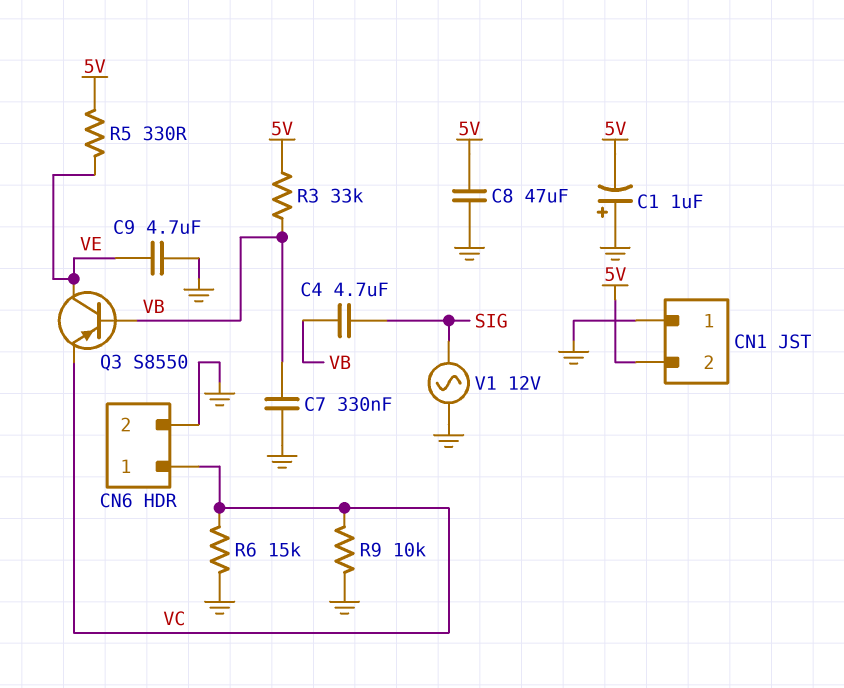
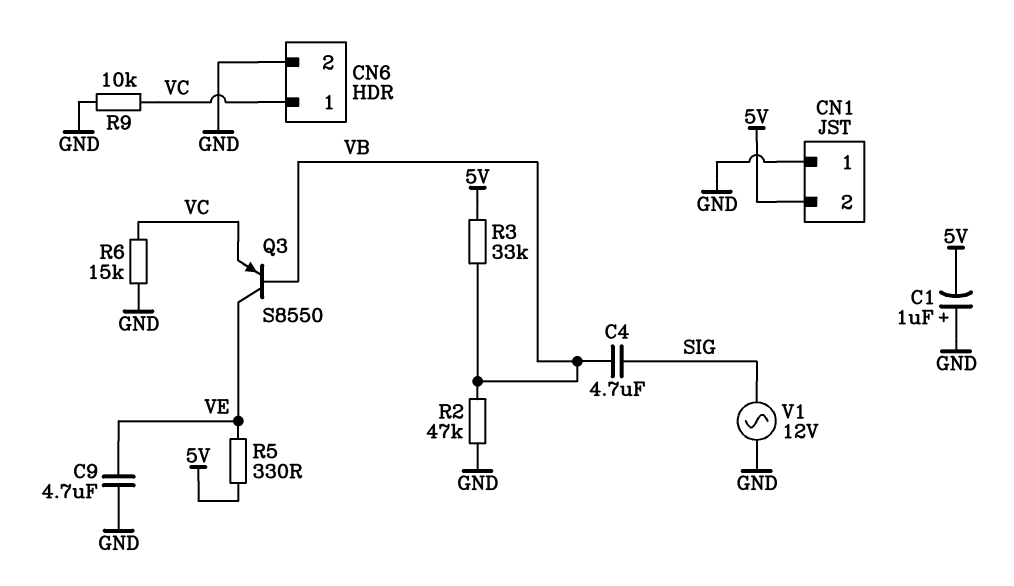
C7: 330nF (GND, VB) -> none
C8: 47uF (5V, GND) -> none
R2: none -> 47k (GND, VB)

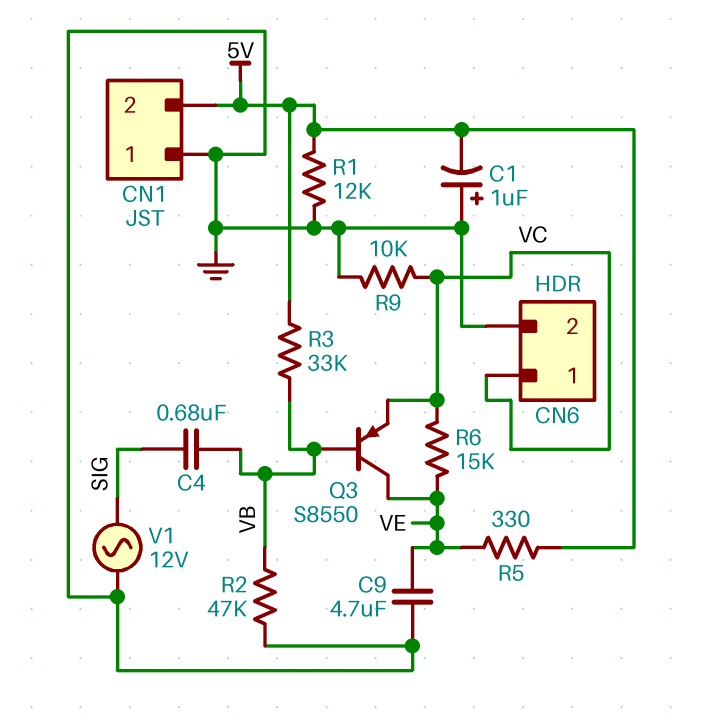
C4: 4.7uF (SIG, VB) -> 680nF (SIG, VB)
R1: none -> 12k (5V, GND)
R6: 15k (GND, VC) -> 15k (VC, VE)

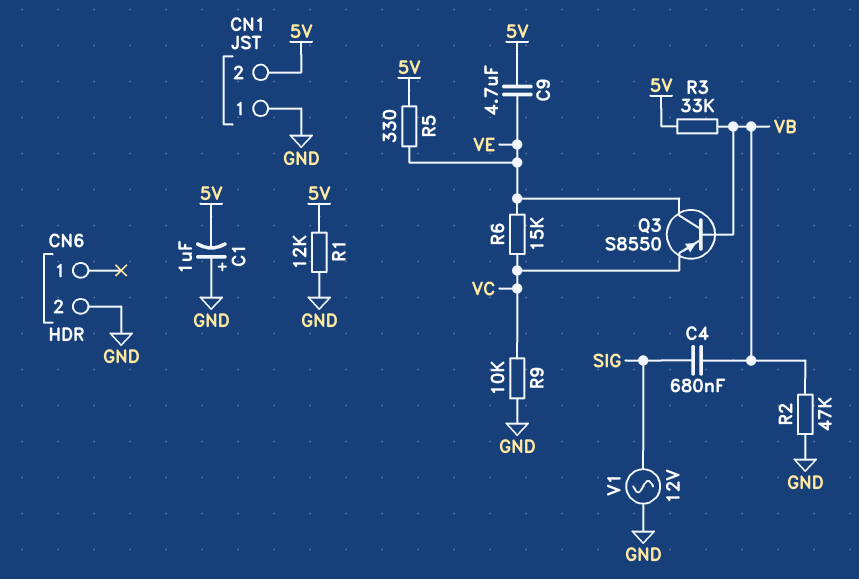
C9: 4.7uF (GND, VE) -> 4.7uF (5V, VE)
CN6 pin 1: VC -> none

